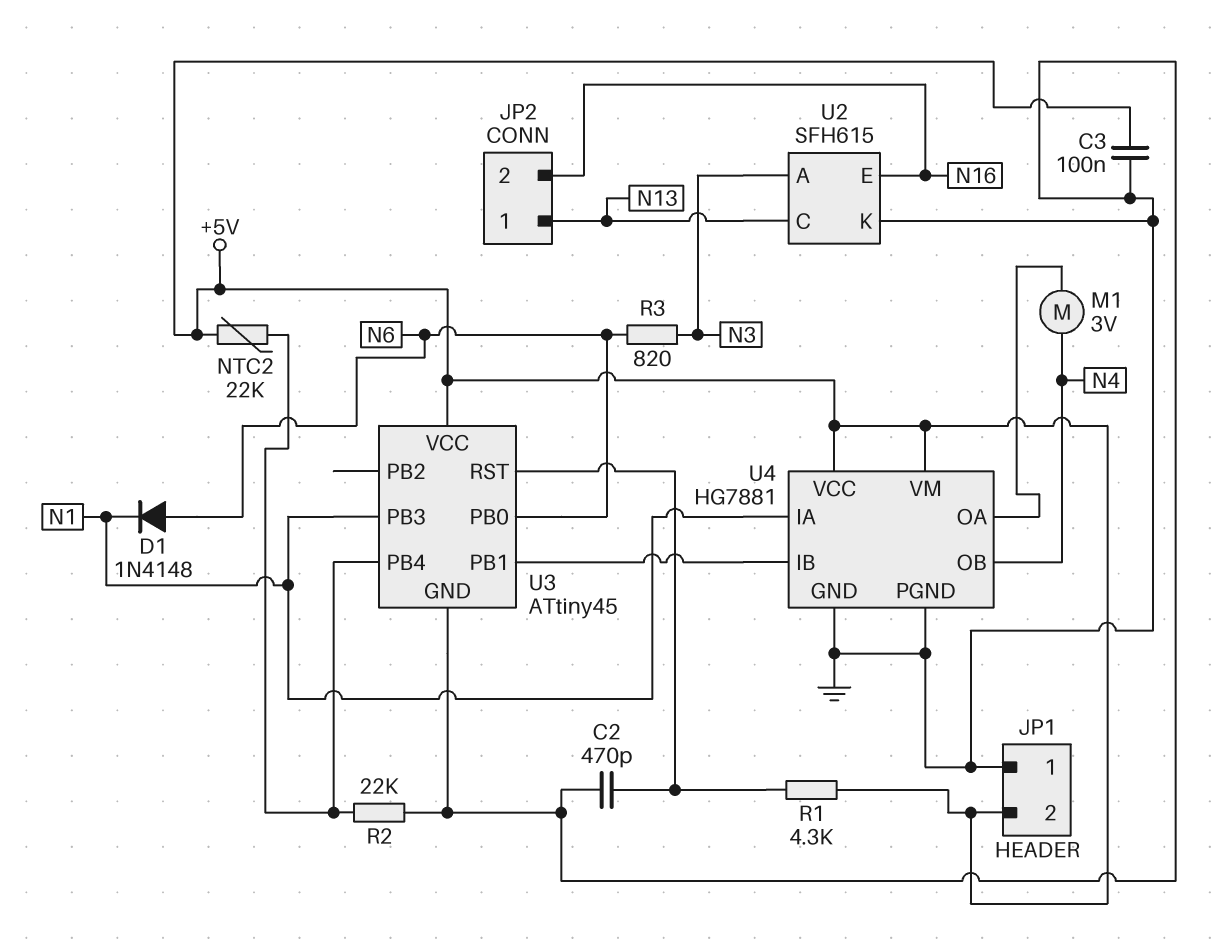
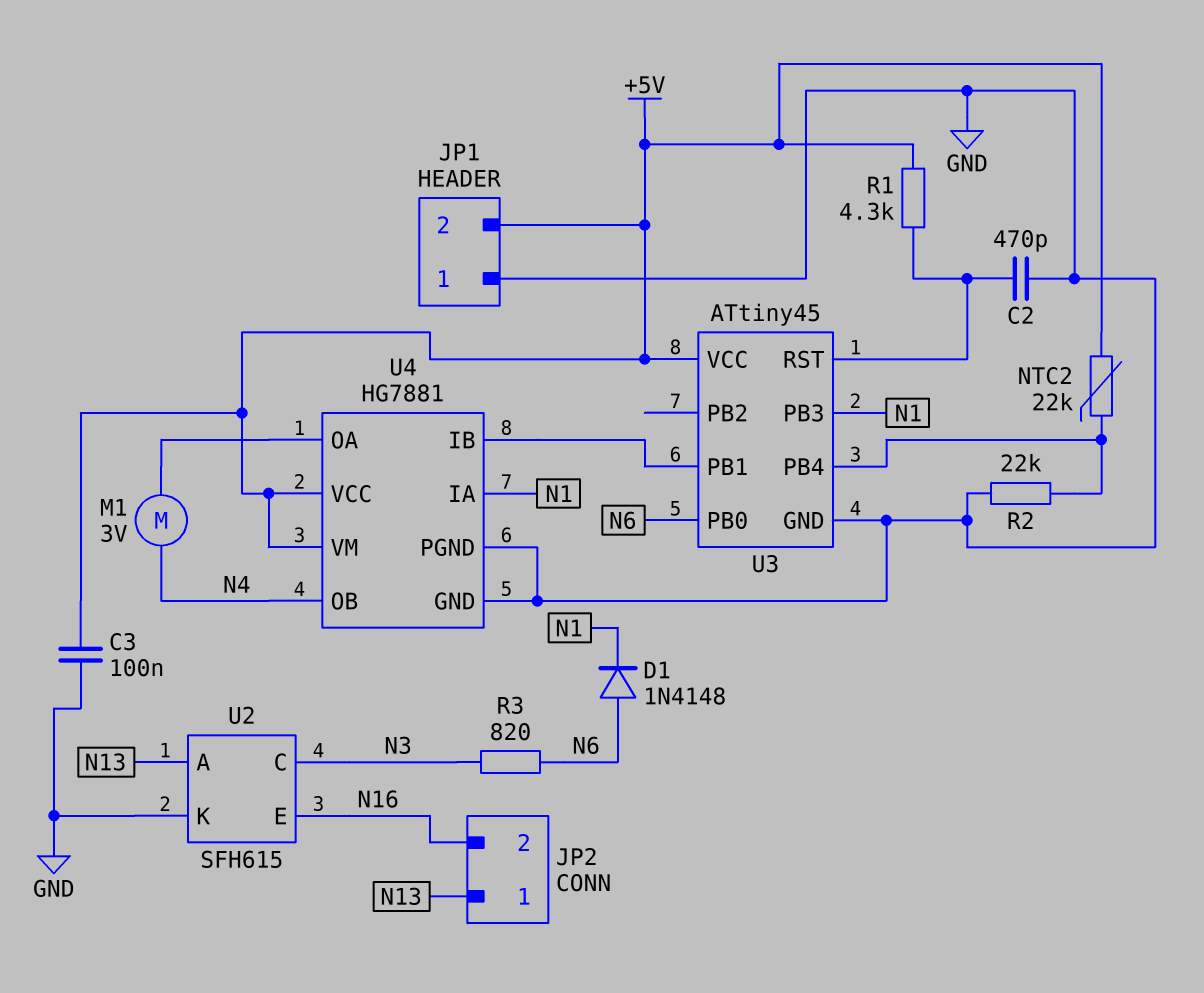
U2 pin A: N3 -> N13
U2 pin C: N13 -> N3

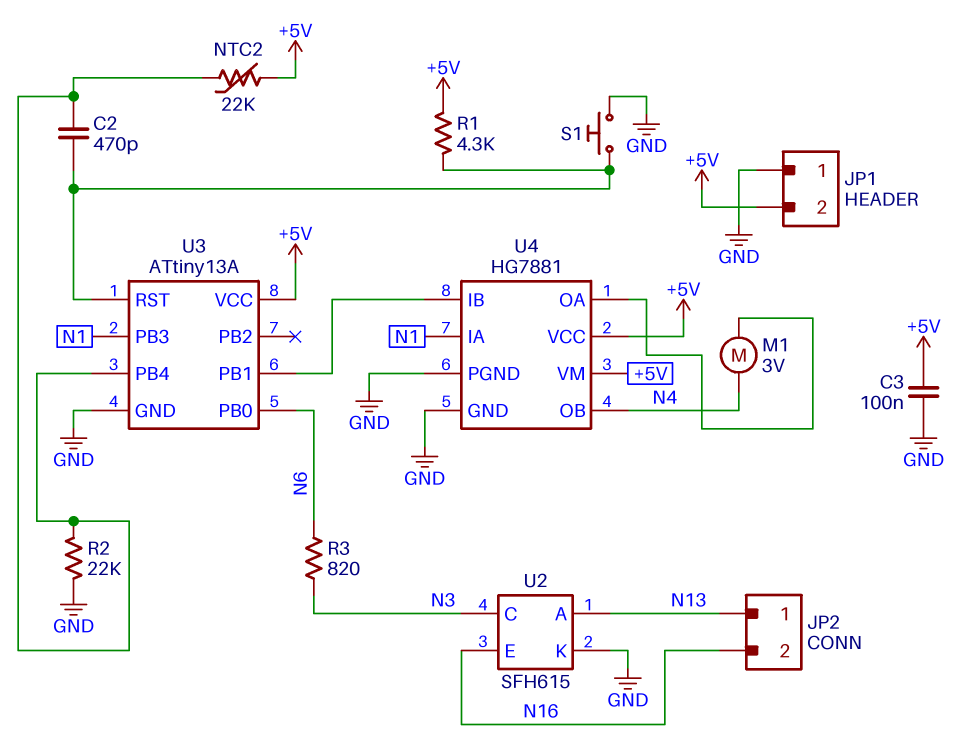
C2: 470pF (GND, U3/RST) -> 470pF (U3/PB4, U3/RST)
D1: diode 1N4148 (A N6, K N1) -> none
S1: none -> button (GND, U3/RST)
U3: ATtiny45 -> ATtiny13A

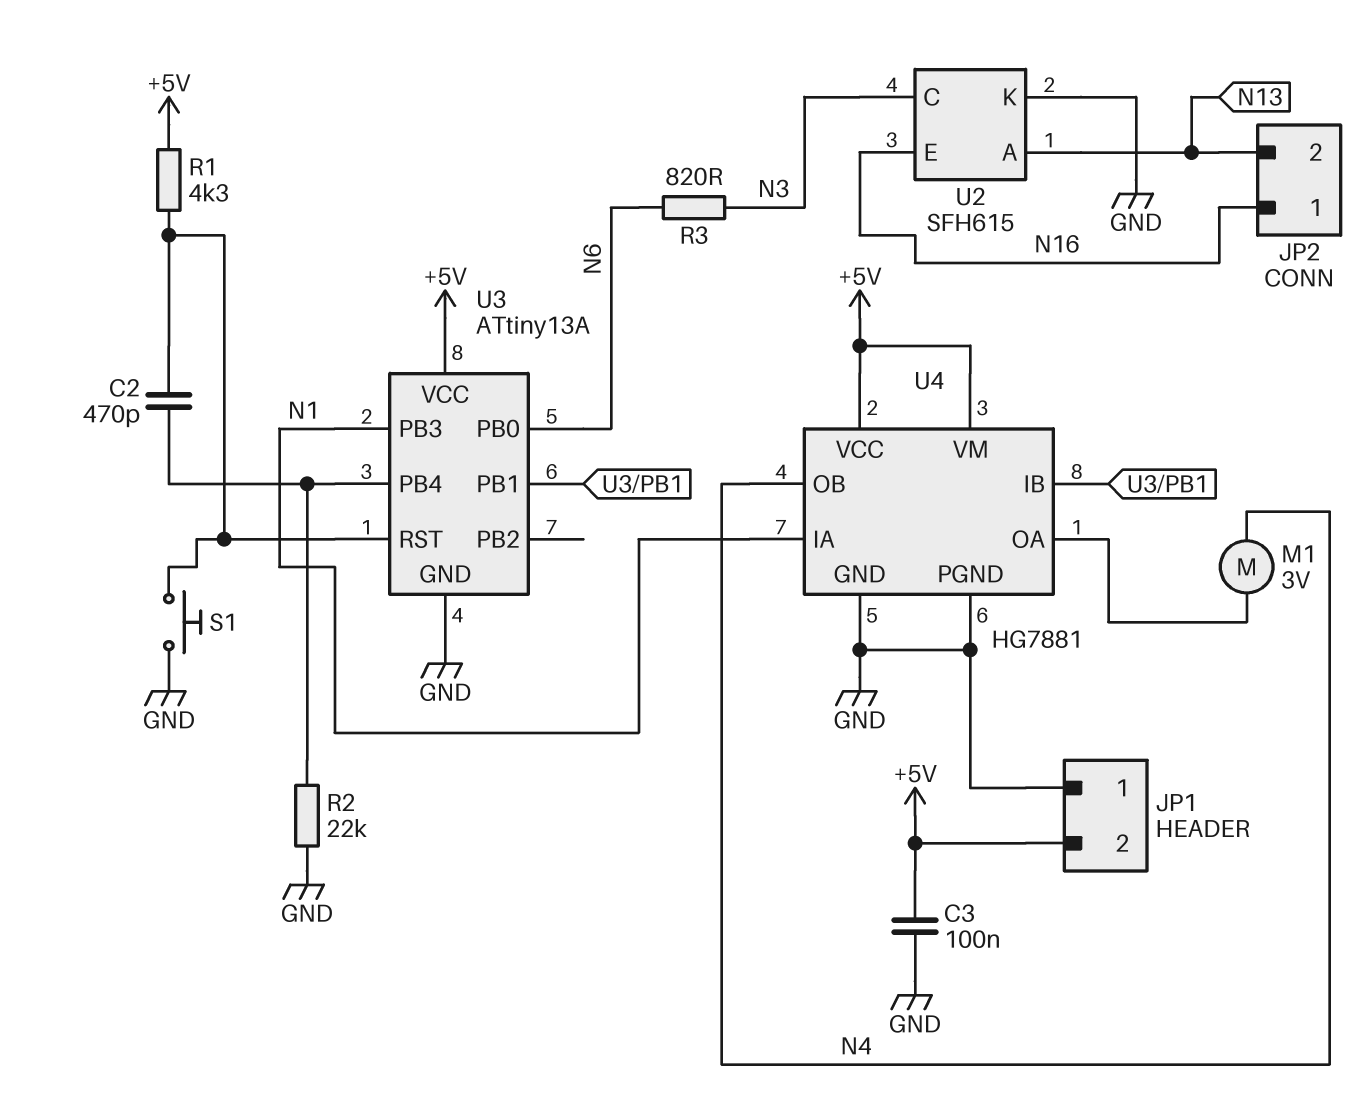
JP2 pin 1: N13 -> N16
JP2 pin 2: N16 -> N13
NTC2: 22k (+5V, U3/PB4) -> none

